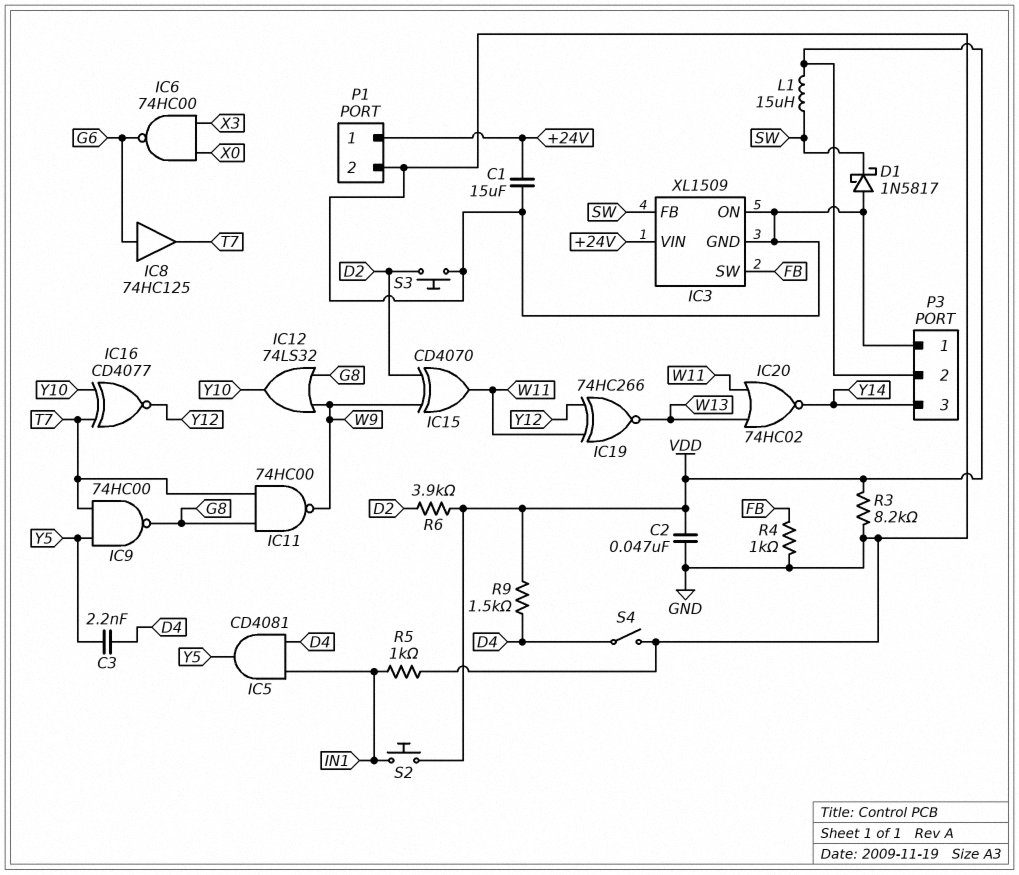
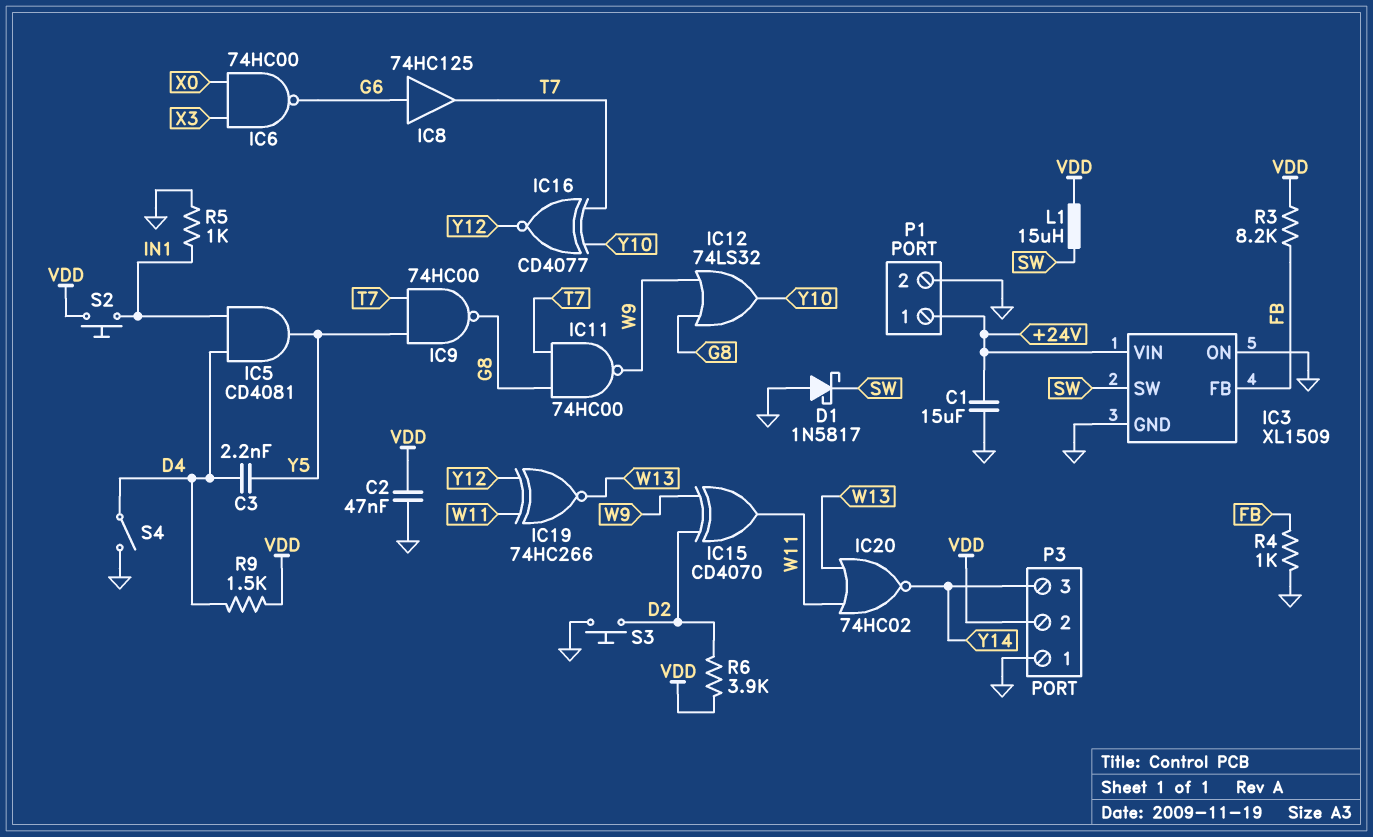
IC3 pin FB: SW -> FB
IC3 pin SW: FB -> SW
R3: 8.2k (GND, VDD) -> 8.2k (FB, VDD)

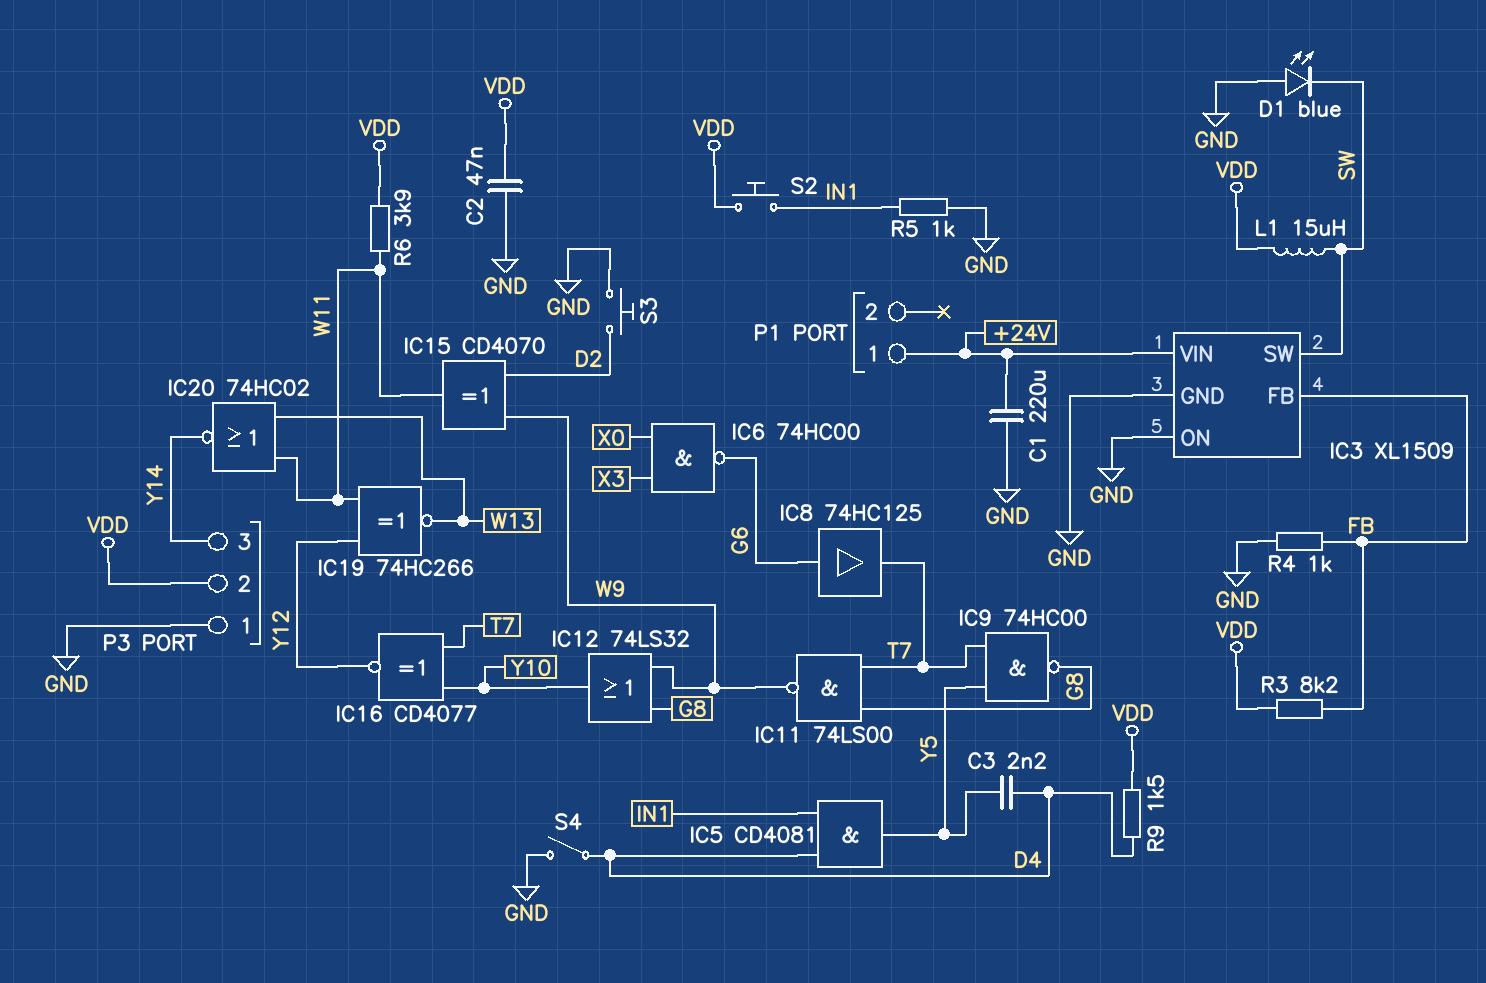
C1: 15uF (+24V, GND) -> 220uF (+24V, GND)
D1: schottky 1N5817 (A GND, K SW) -> LED blue (A GND, K SW)
IC11: NAND 74HC00 (in G8, in T7, out W9) -> NAND 74LS00 (in G8, in T7, out W9)
P1 pin 2: GND -> none
R6: 3.9k (D2, VDD) -> 3.9k (VDD, W11)

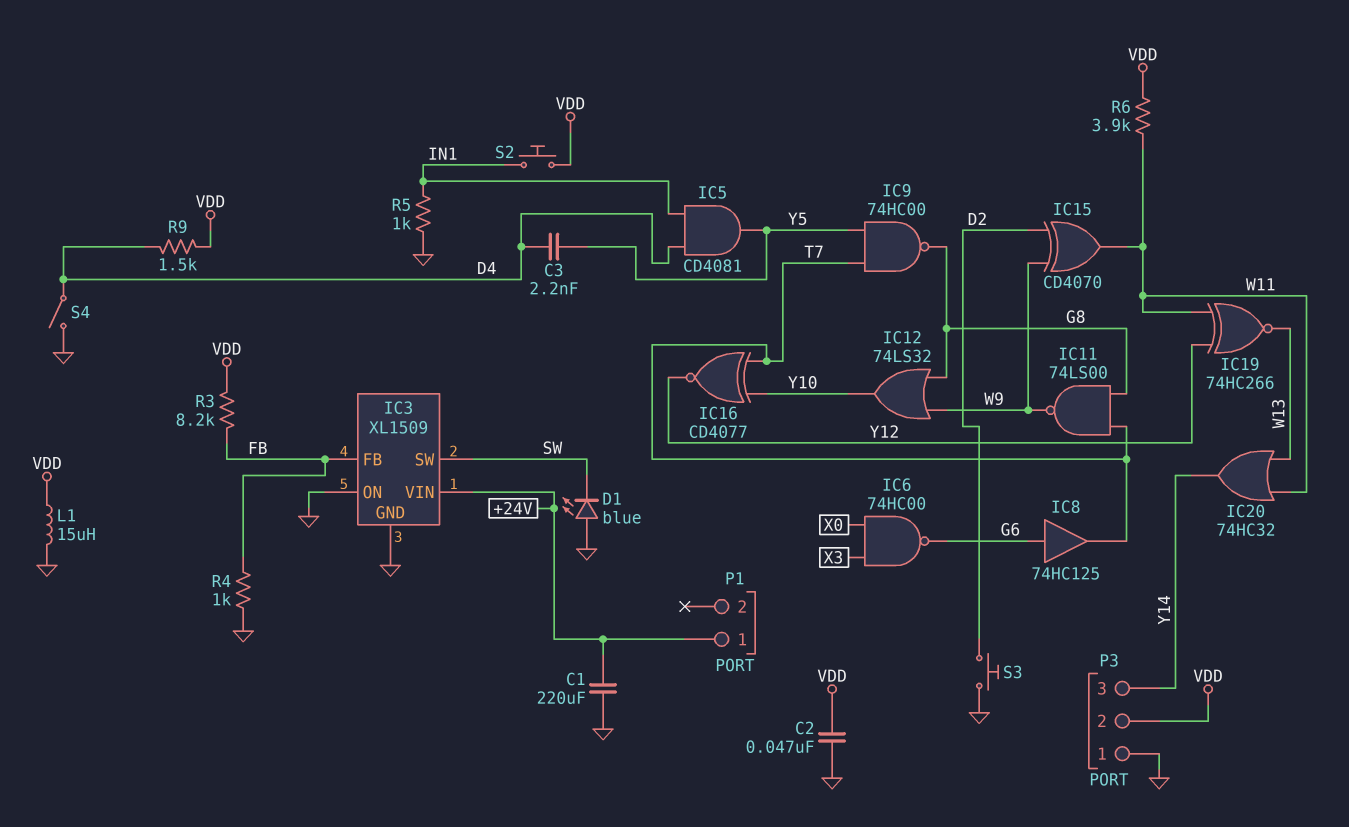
IC20: NOR 74HC02 (in W11, in W13, out Y14) -> OR 74HC32 (in W11, in W13, out Y14)
L1: 15uH (SW, VDD) -> 15uH (GND, VDD)

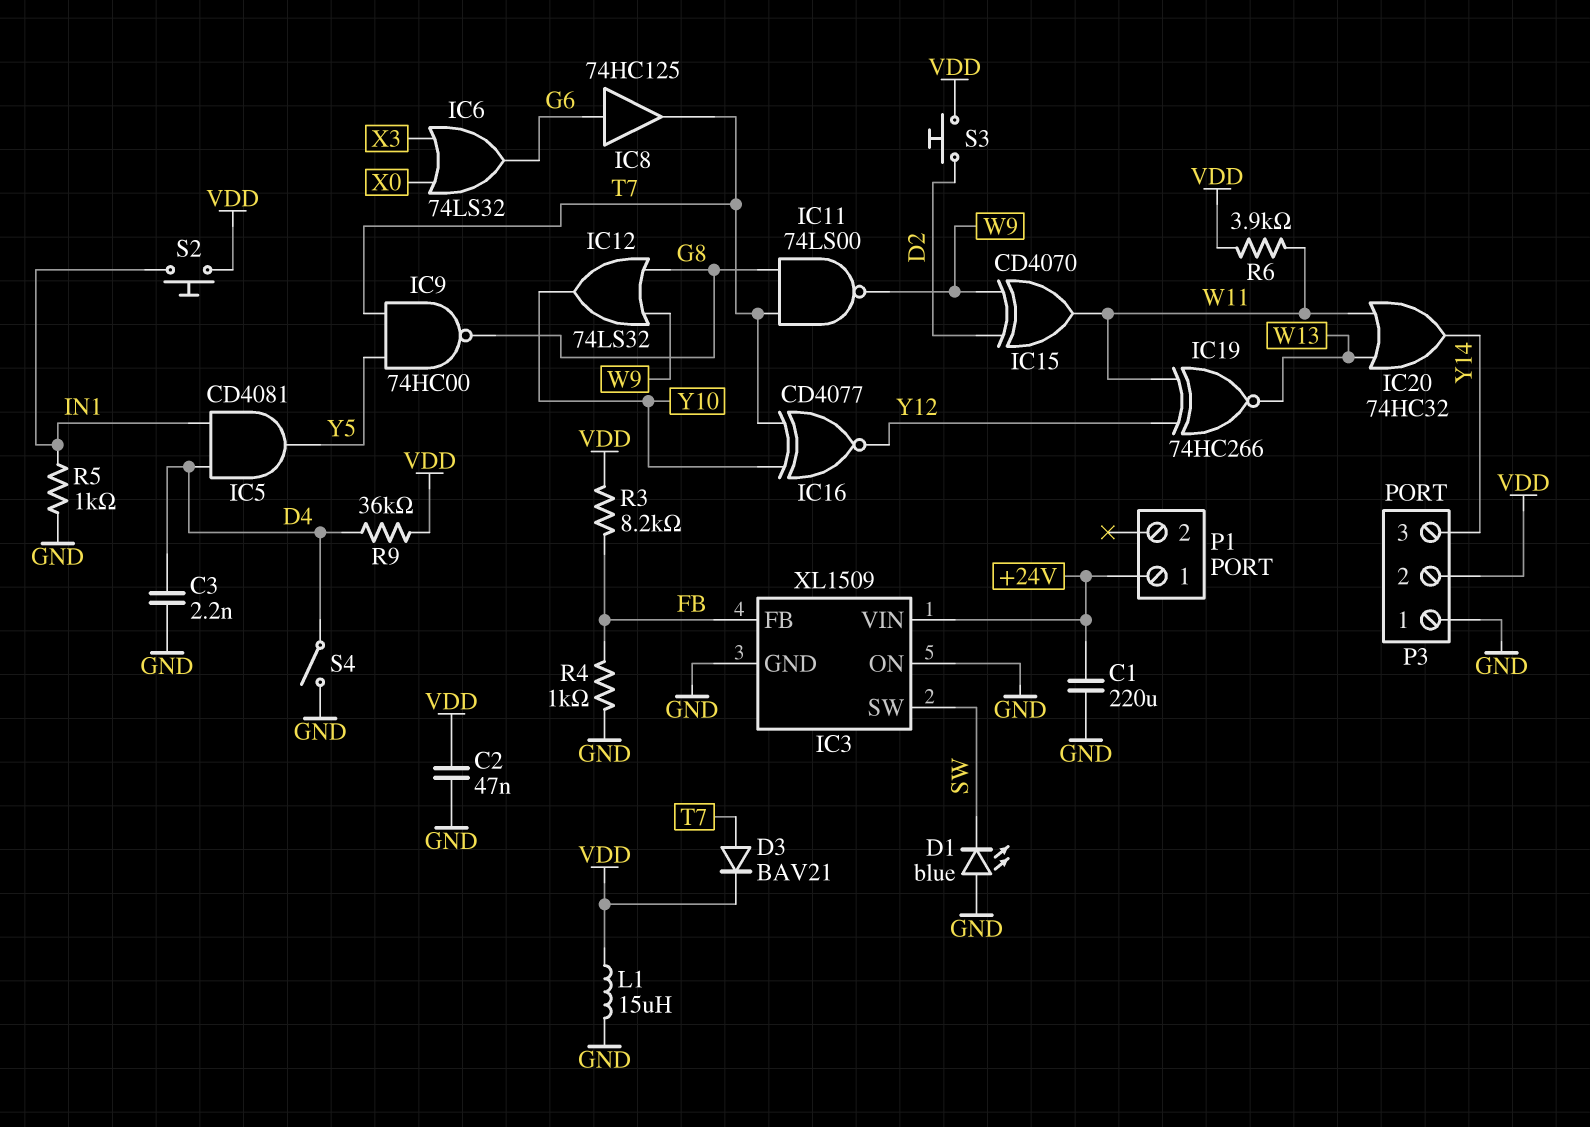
C3: 2.2nF (D4, Y5) -> 2.2nF (D4, GND)
D3: none -> diode BAV21 (A T7, K VDD)
IC6: NAND 74HC00 (in X0, in X3, out G6) -> OR 74LS32 (in X0, in X3, out G6)
R9: 1.5k (D4, VDD) -> 36k (D4, VDD)
S3: button (D2, GND) -> button (D2, VDD)

